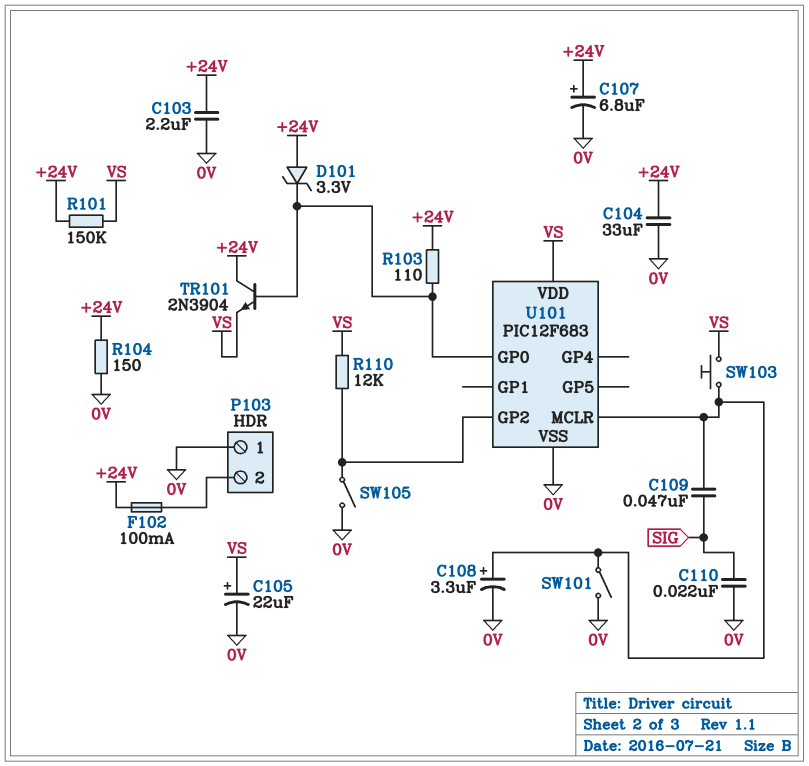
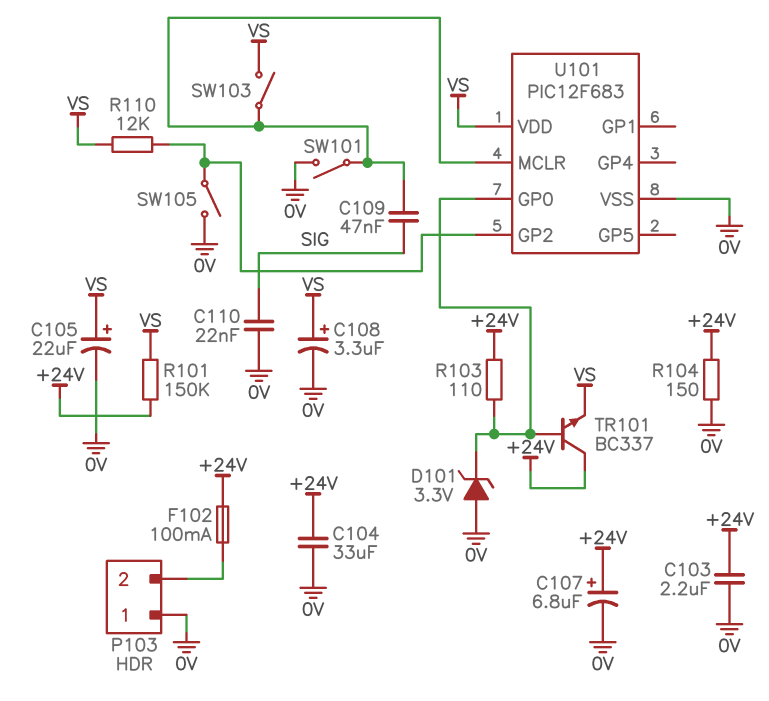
C108: 3.3uF (plus U101/MCLR, minus 0V) -> 3.3uF (plus VS, minus 0V)
D101: zener 3.3V (A +24V, K U101/GP0) -> zener 3.3V (A 0V, K U101/GP0)
SW103: button (U101/MCLR, VS) -> switch (U101/MCLR, VS)
TR101: NPN 2N3904 (B U101/GP0, C +24V, E VS) -> NPN BC337 (B U101/GP0, C +24V, E VS)

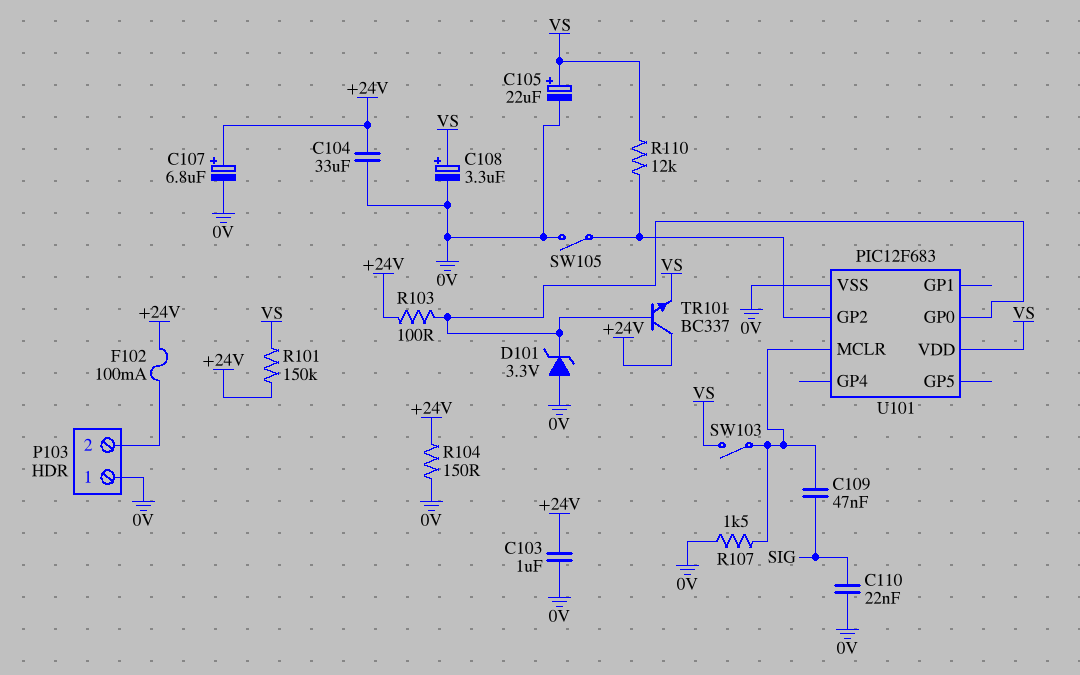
C103: 2.2uF (+24V, 0V) -> 1uF (+24V, 0V)
R103: 110 (+24V, U101/GP0) -> 100 (+24V, U101/GP0)
R107: none -> 1.5k (0V, U101/MCLR)
SW101: switch (0V, U101/MCLR) -> none

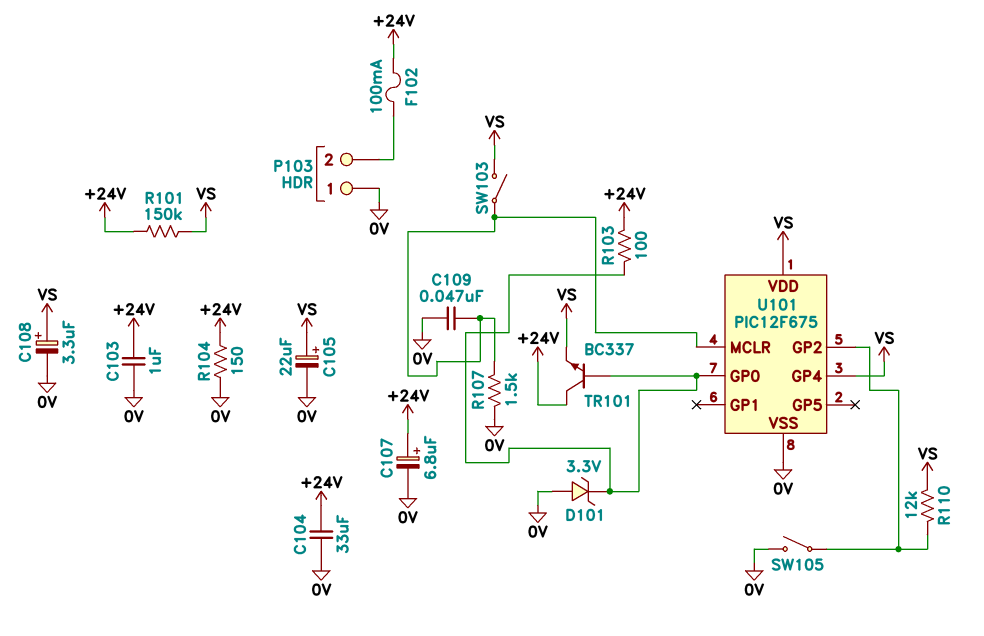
C109: 47nF (SIG, U101/MCLR) -> 47nF (0V, U101/MCLR)
C110: 22nF (0V, SIG) -> none
U101: PIC12F683 -> PIC12F675
U101 pin GP4: none -> VS

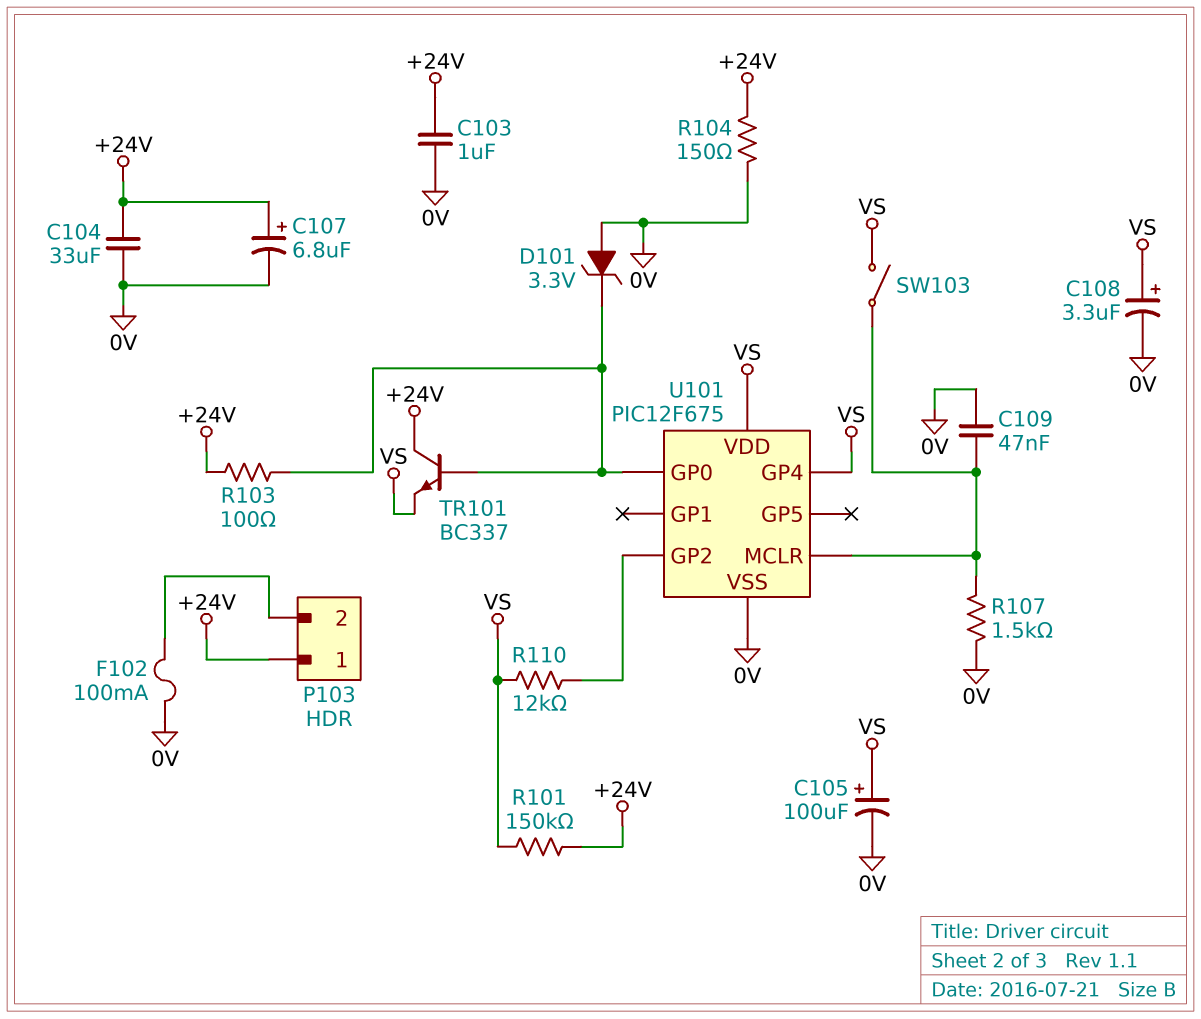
C105: 22uF (plus VS, minus 0V) -> 100uF (plus VS, minus 0V)
F102: 100mA (+24V, P103/2) -> 100mA (0V, P103/2)
P103 pin 1: 0V -> +24V
SW105: switch (0V, U101/GP2) -> none

